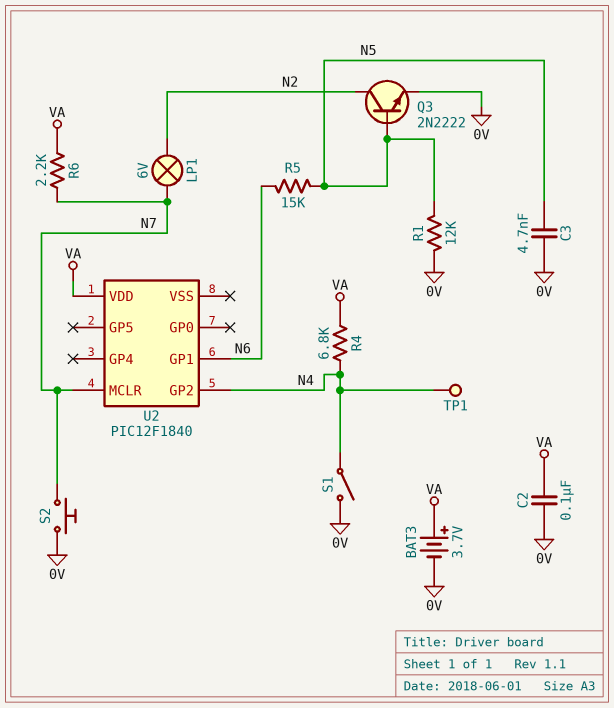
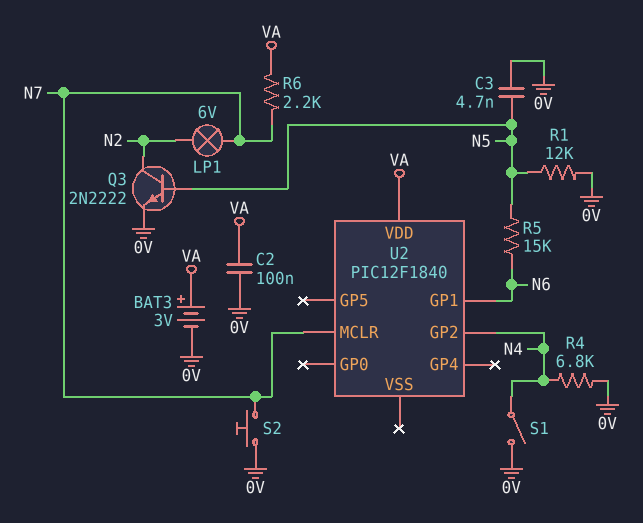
BAT3: 3.7V (plus VA, minus 0V) -> 3V (plus VA, minus 0V)
R4: 6.8k (N4, VA) -> 6.8k (0V, N4)
TP1: test point (N4) -> none

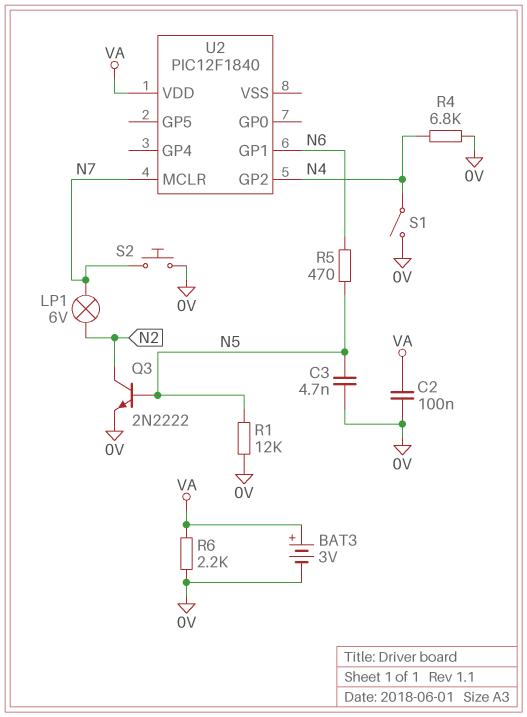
R5: 15k (N5, N6) -> 470 (N5, N6)
R6: 2.2k (N7, VA) -> 2.2k (0V, VA)

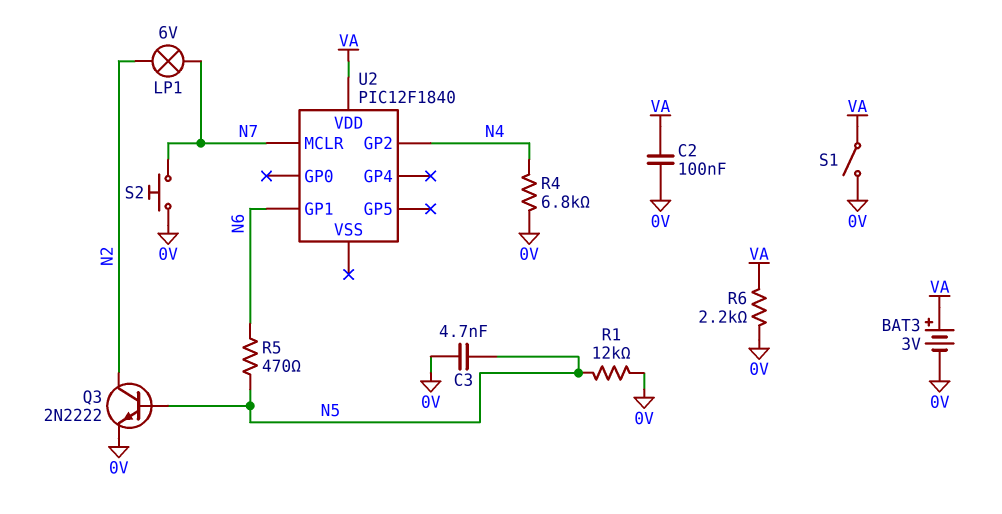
S1: switch (0V, N4) -> switch (0V, VA)

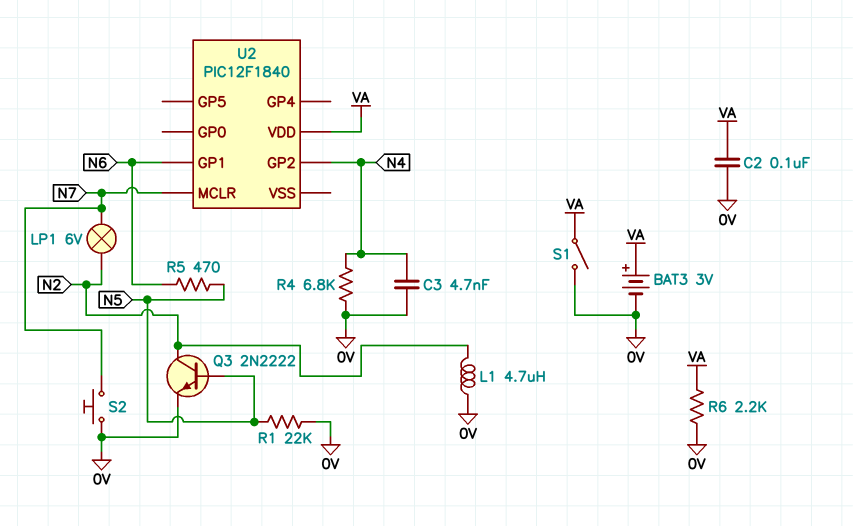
C3: 4.7nF (0V, N5) -> 4.7nF (0V, N4)
L1: none -> 4.7uH (0V, N2)
R1: 12k (0V, N5) -> 22k (0V, N5)

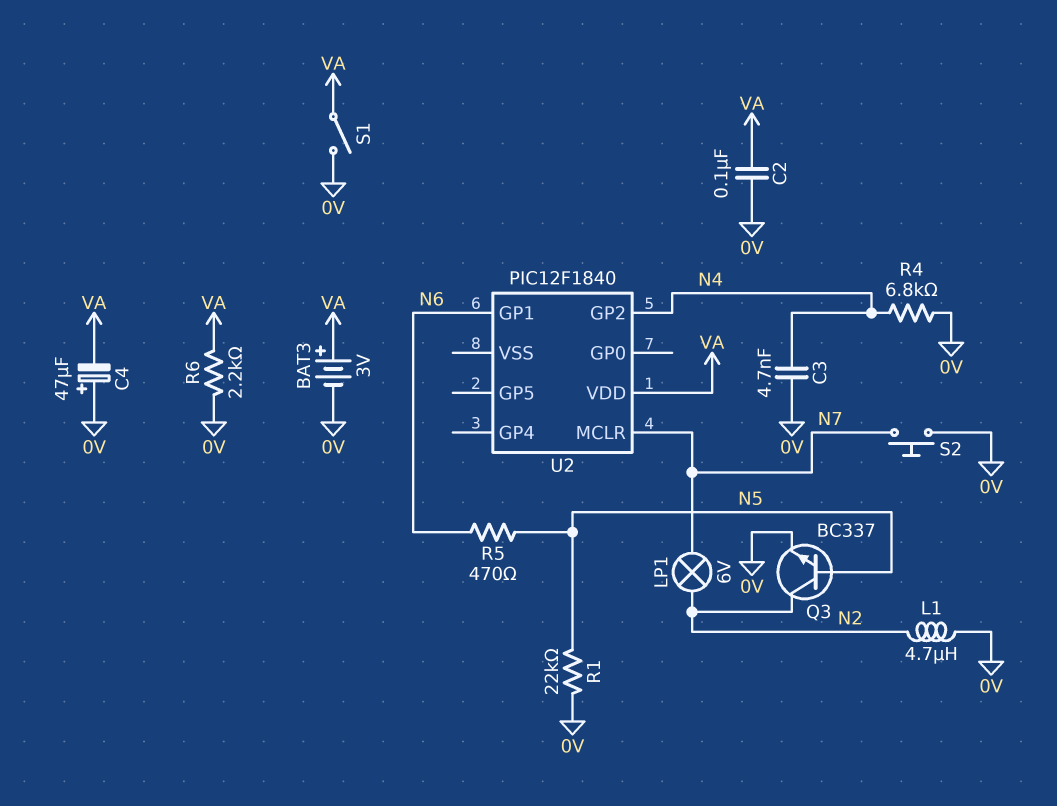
C4: none -> 47uF (plus 0V, minus VA)
Q3: NPN 2N2222 (B N5, C N2, E 0V) -> NPN BC337 (B N5, C N2, E 0V)

